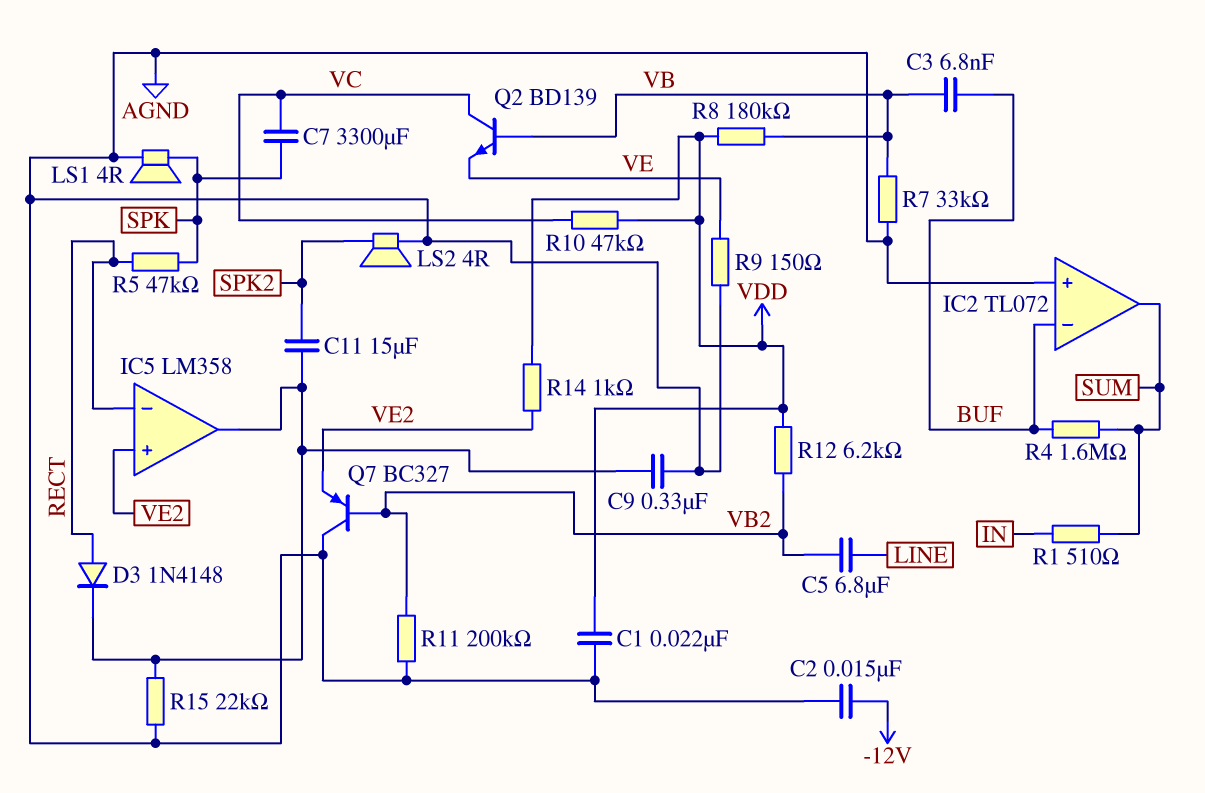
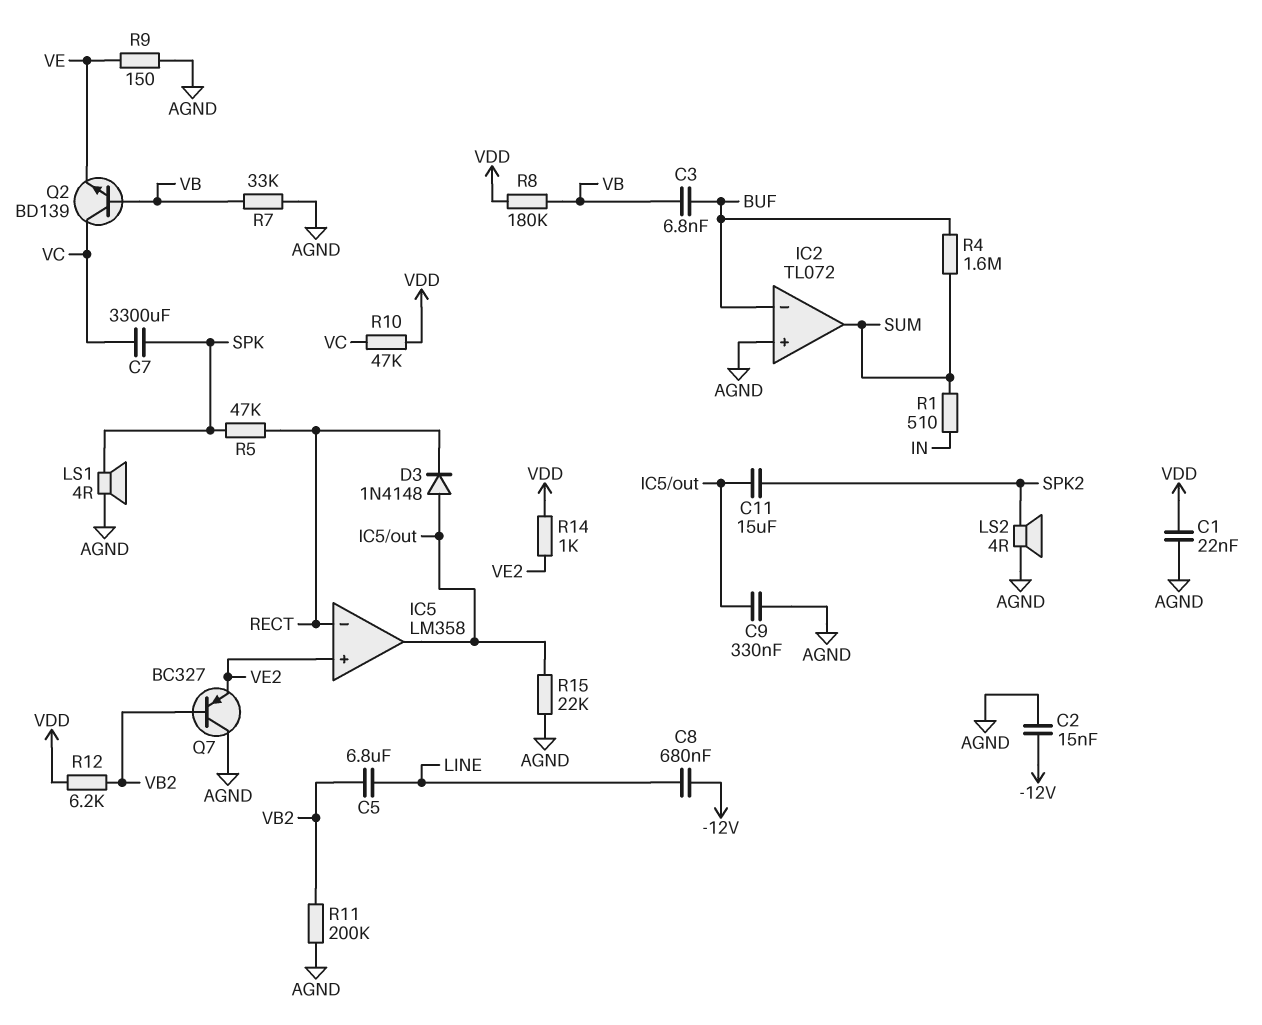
C8: none -> 680nF (-12V, LINE)
D3: diode 1N4148 (A RECT, K IC5/out) -> diode 1N4148 (A IC5/out, K RECT)

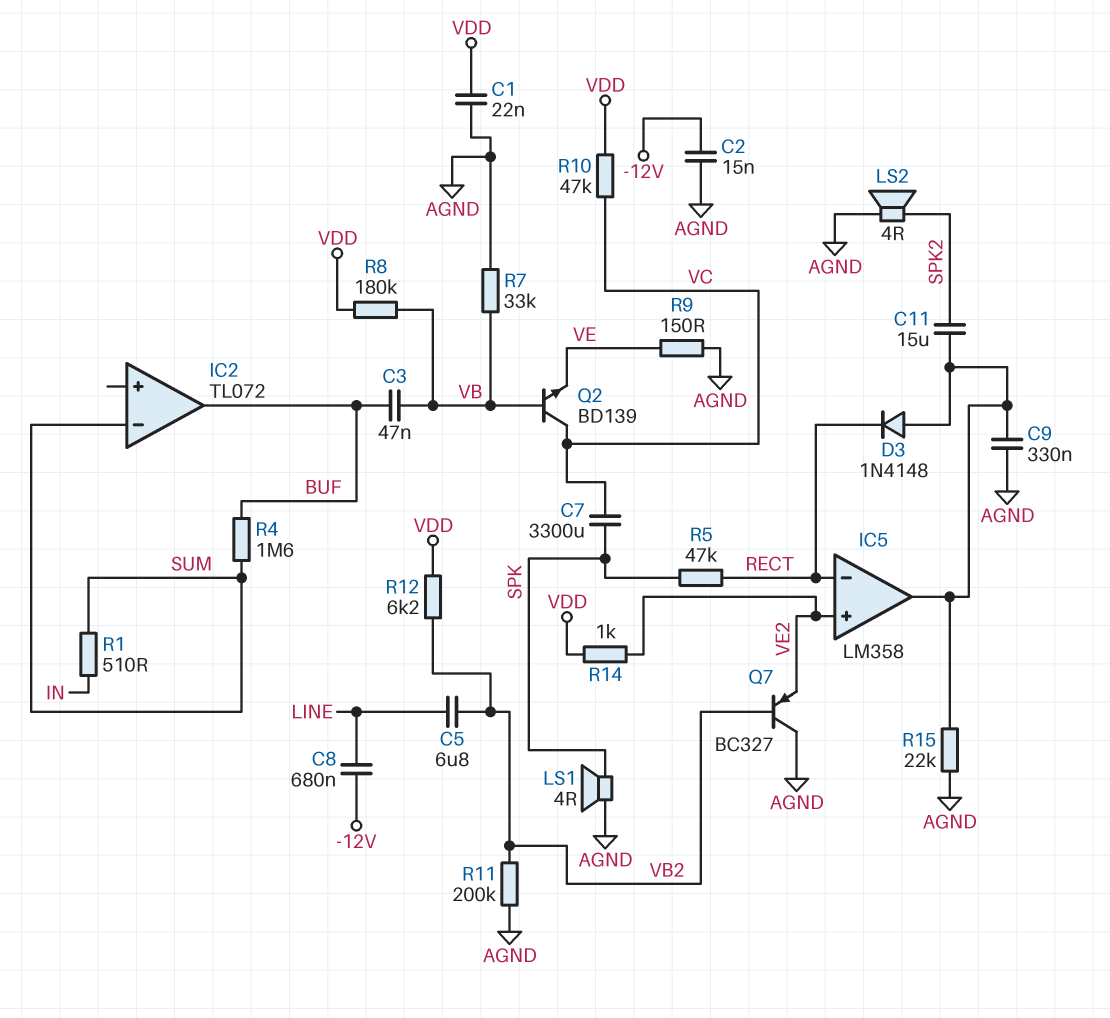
C3: 6.8nF (BUF, VB) -> 47nF (BUF, VB)
IC2 pin in+: AGND -> none
IC2 pin in-: BUF -> SUM
IC2 pin out: SUM -> BUF

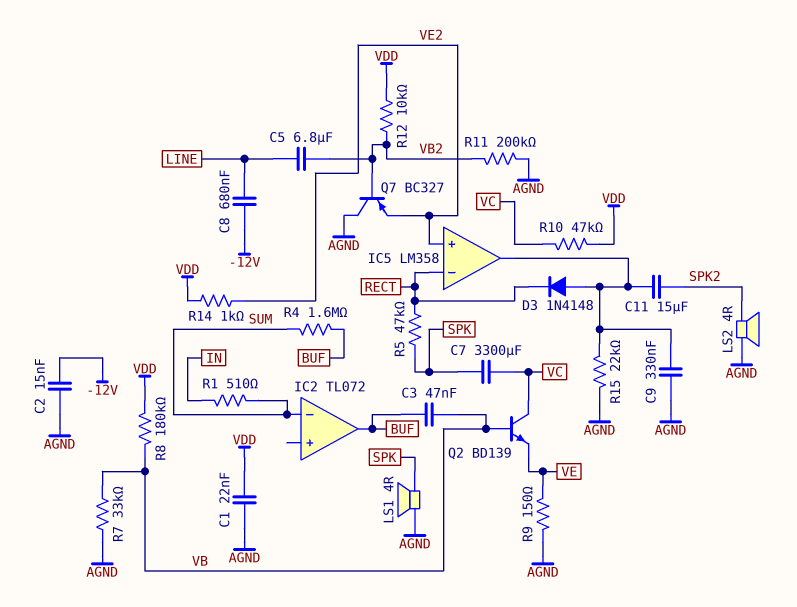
R12: 6.2k (VB2, VDD) -> 10k (VB2, VDD)

